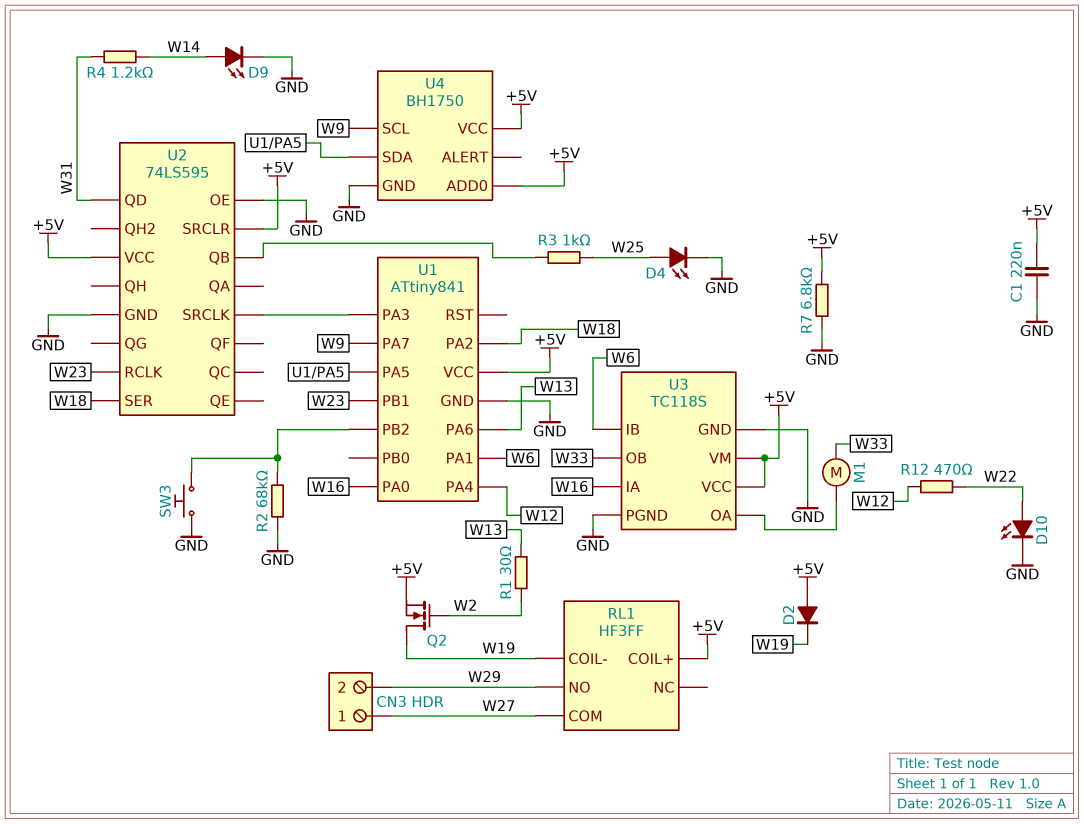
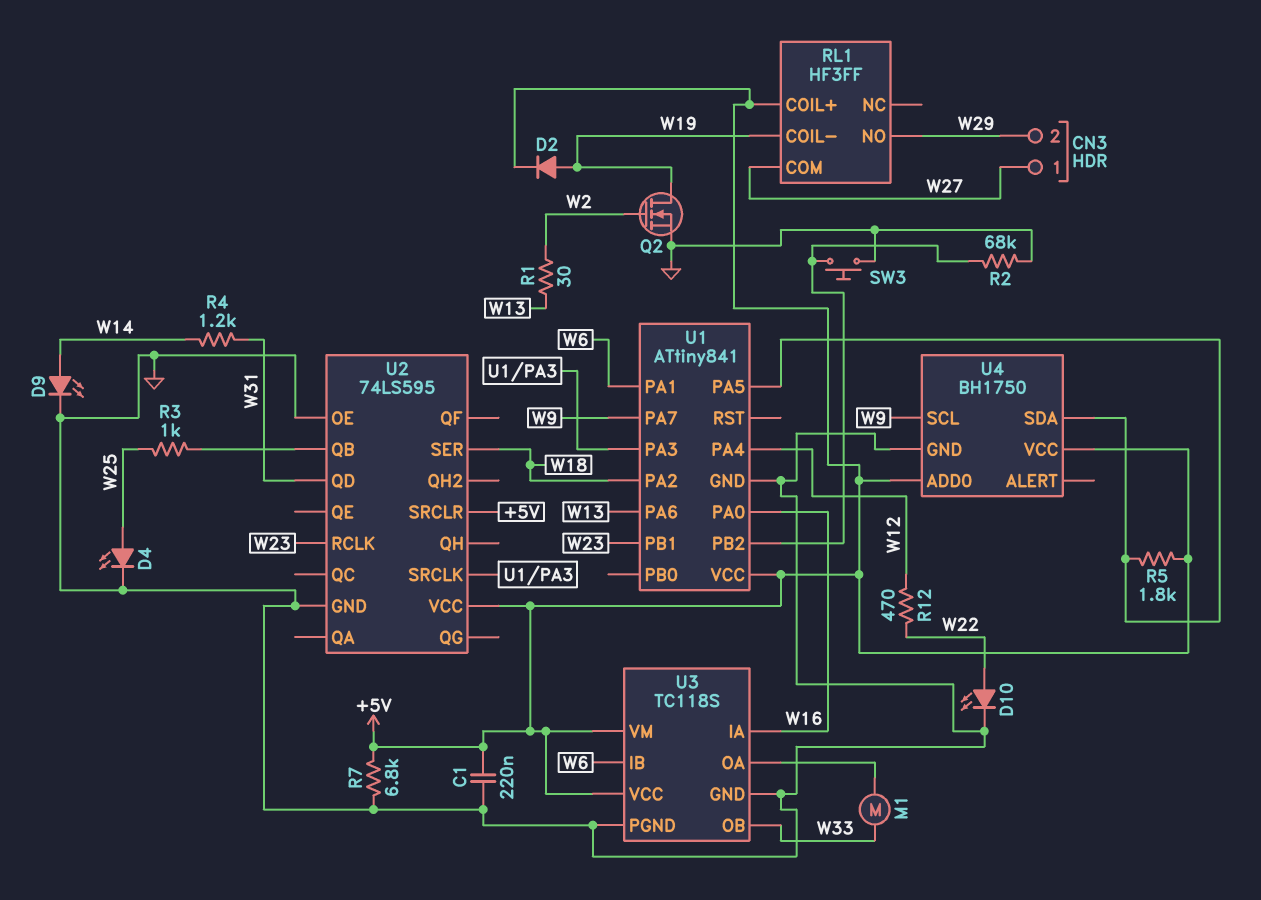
D2: diode (A +5V, K W19) -> diode (A W19, K +5V)
Q2: NMOS (G W2, D W19, S +5V) -> NMOS (G W2, D W19, S GND)
R5: none -> 1.8k (+5V, U1/PA5)

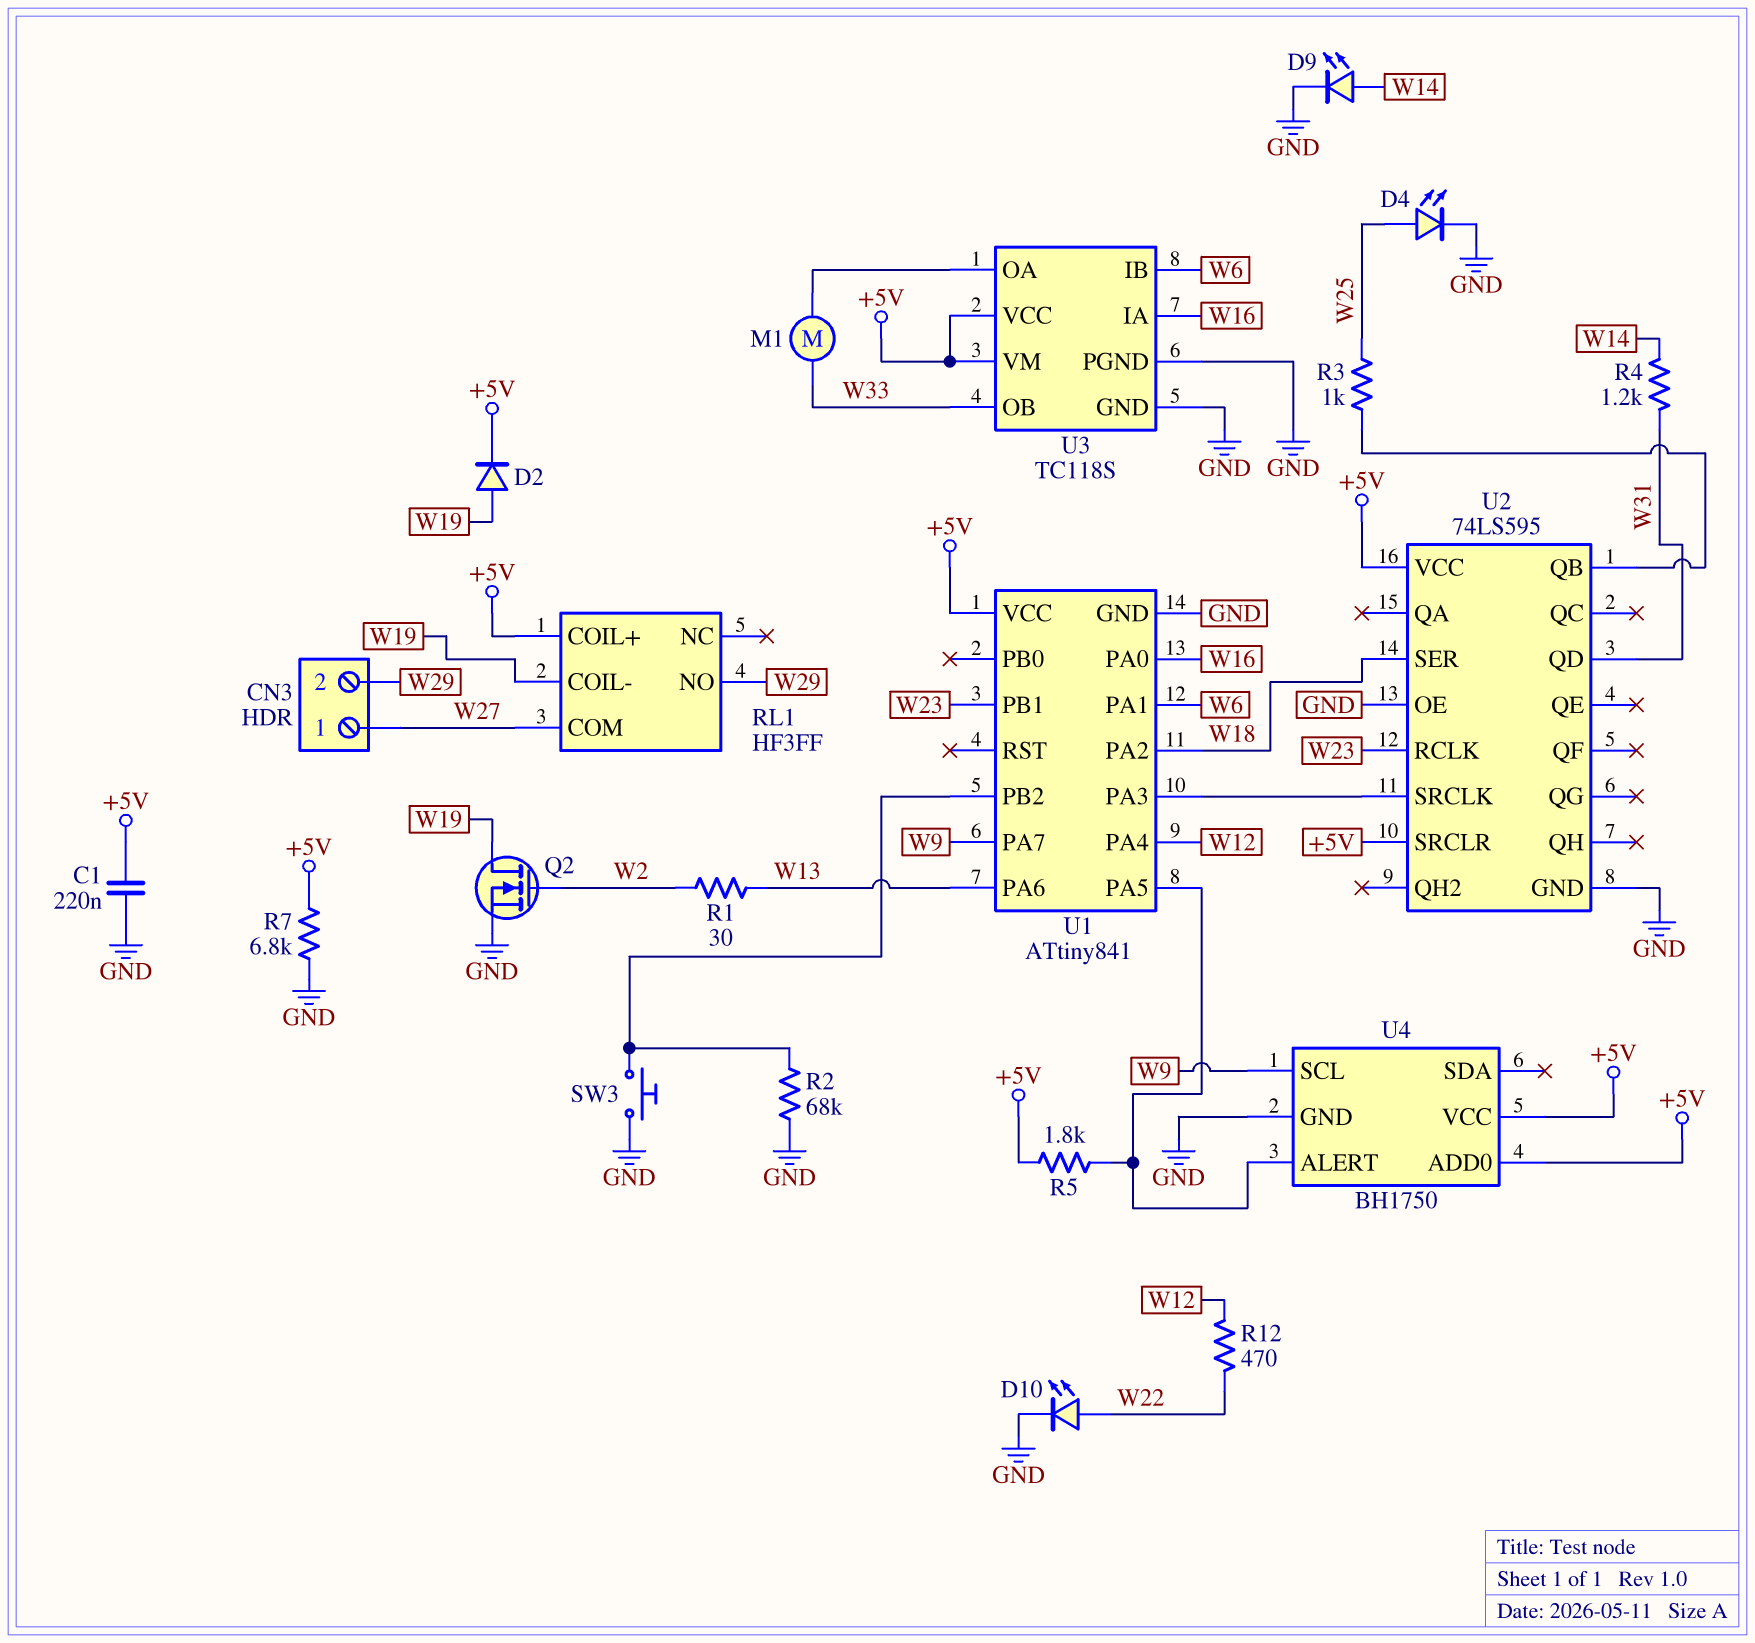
U4 pin ALERT: none -> U1/PA5
U4 pin SDA: U1/PA5 -> none

